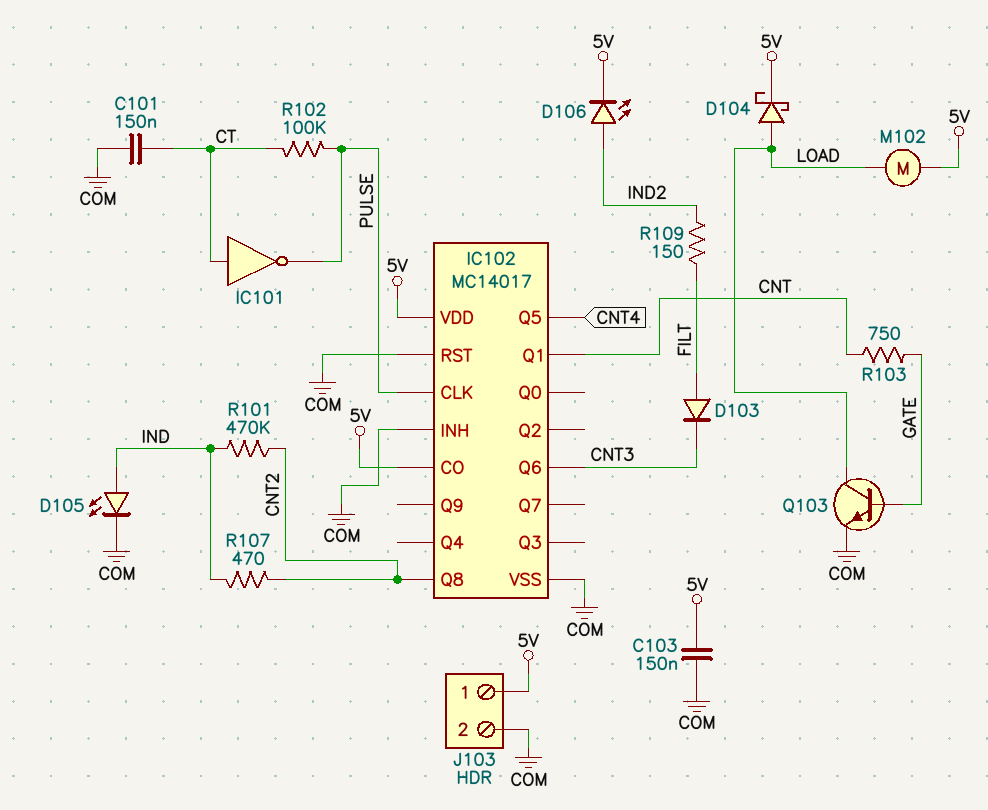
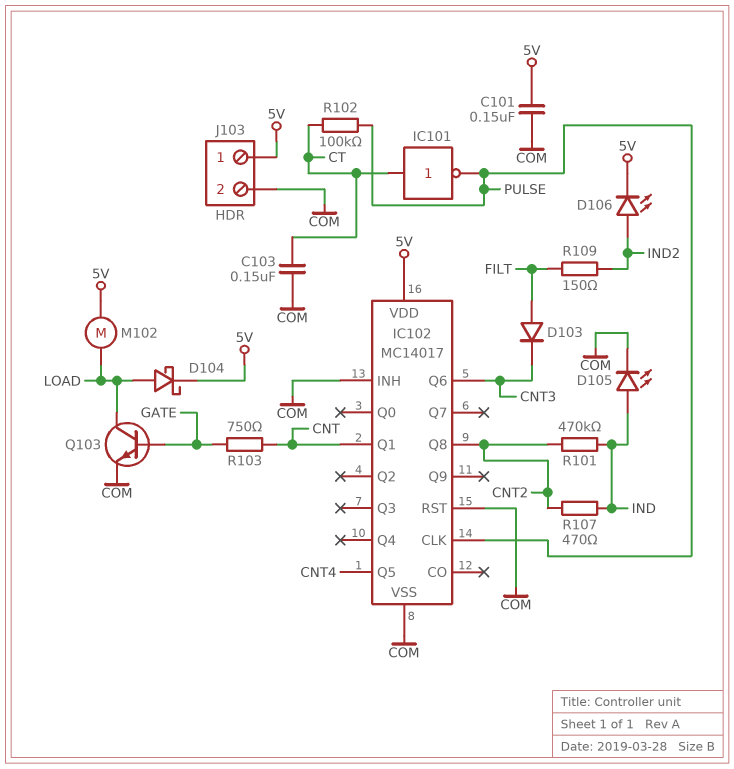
C101: 150nF (COM, CT) -> 150nF (5V, COM)
C103: 150nF (5V, COM) -> 150nF (COM, CT)
IC102 pin CO: 5V -> none

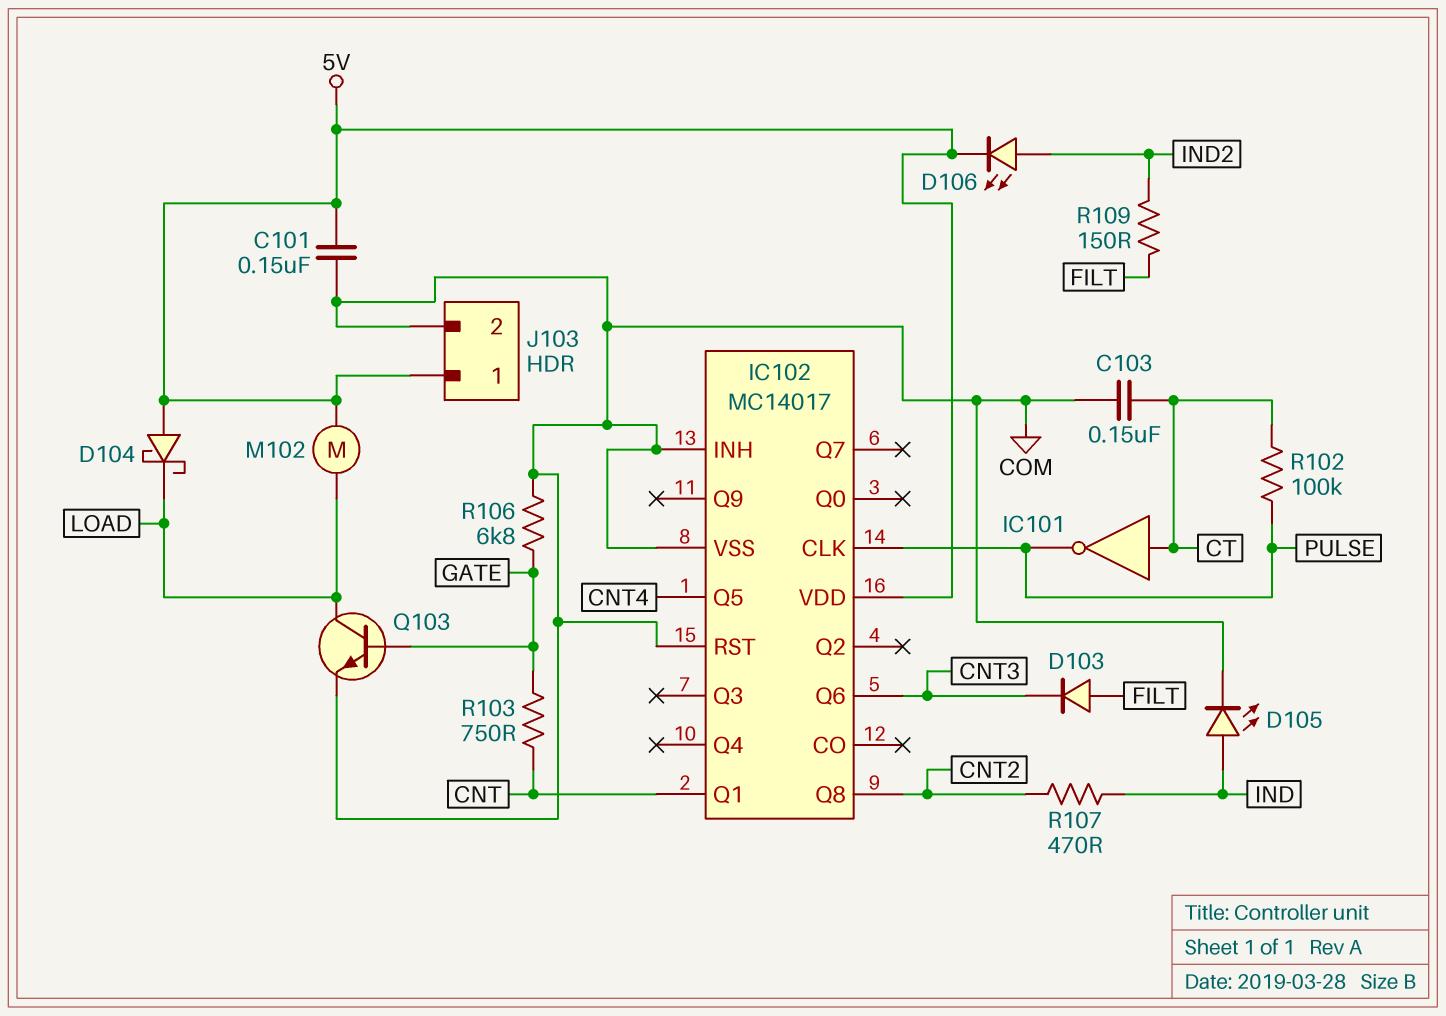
D104: schottky (A LOAD, K 5V) -> schottky (A 5V, K LOAD)
R101: 470k (CNT2, IND) -> none
R106: none -> 6.8k (COM, GATE)

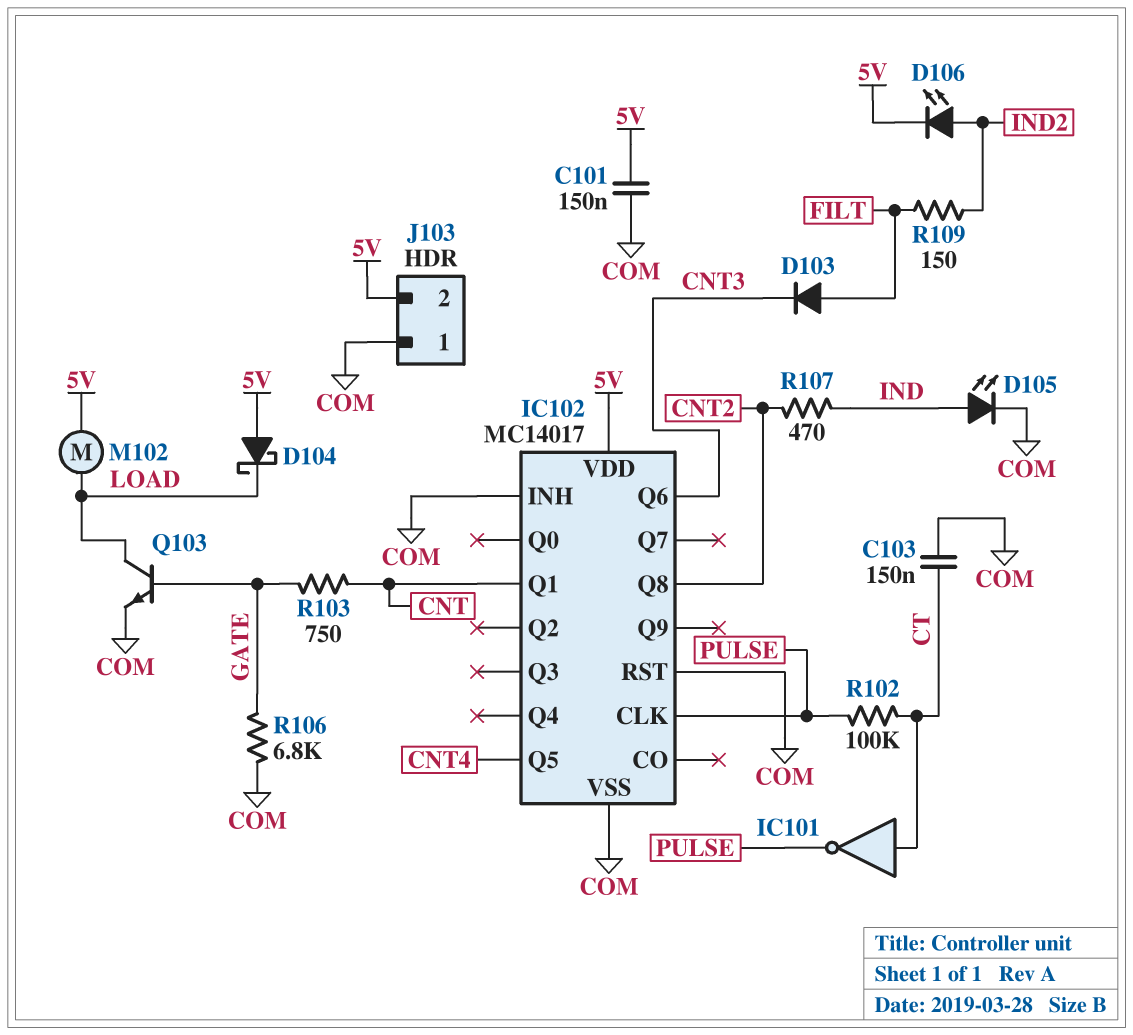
J103 pin 1: 5V -> COM
J103 pin 2: COM -> 5V

